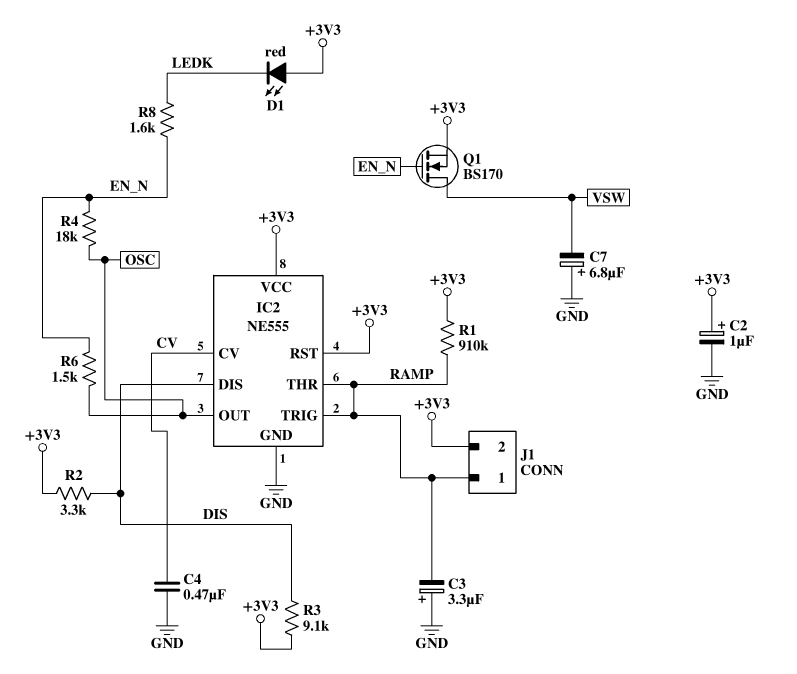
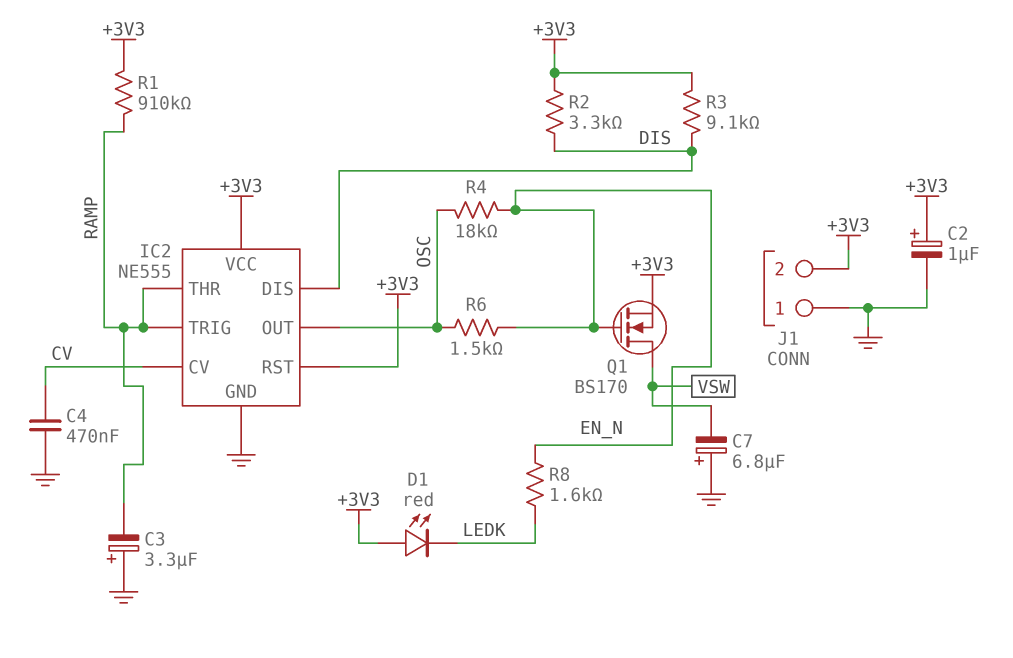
J1 pin 1: RAMP -> GND

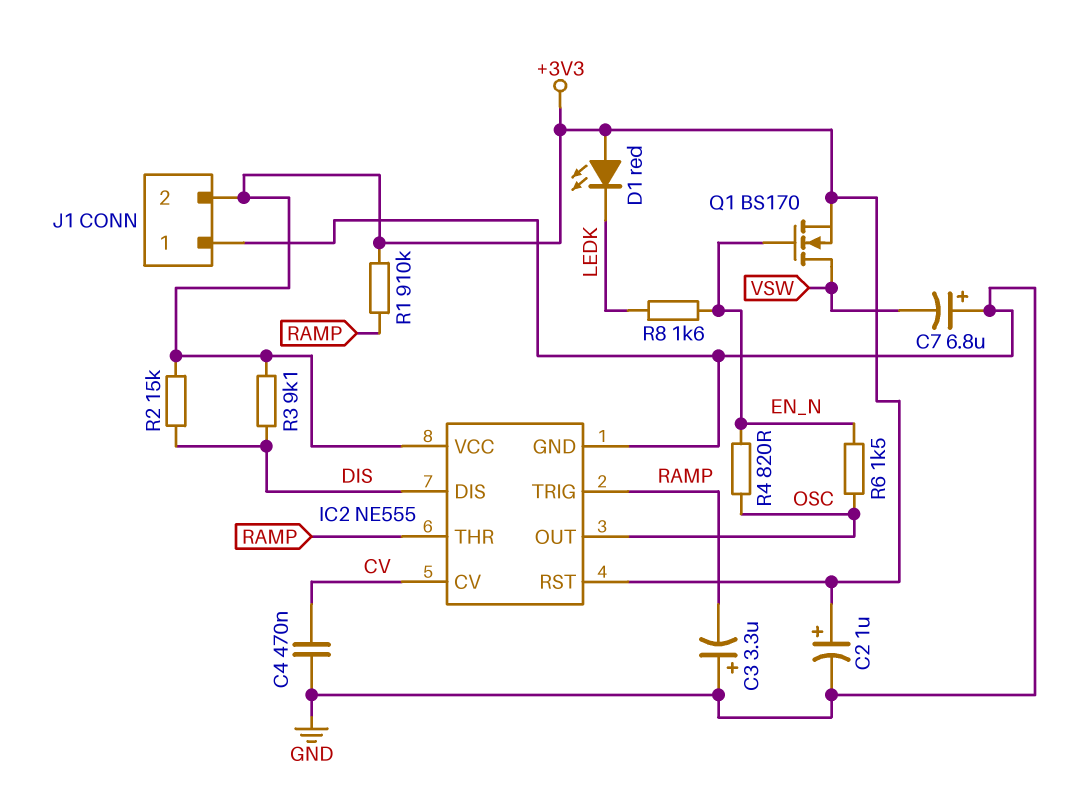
R2: 3.3k (+3V3, DIS) -> 15k (+3V3, DIS)
R4: 18k (EN_N, OSC) -> 820 (EN_N, OSC)

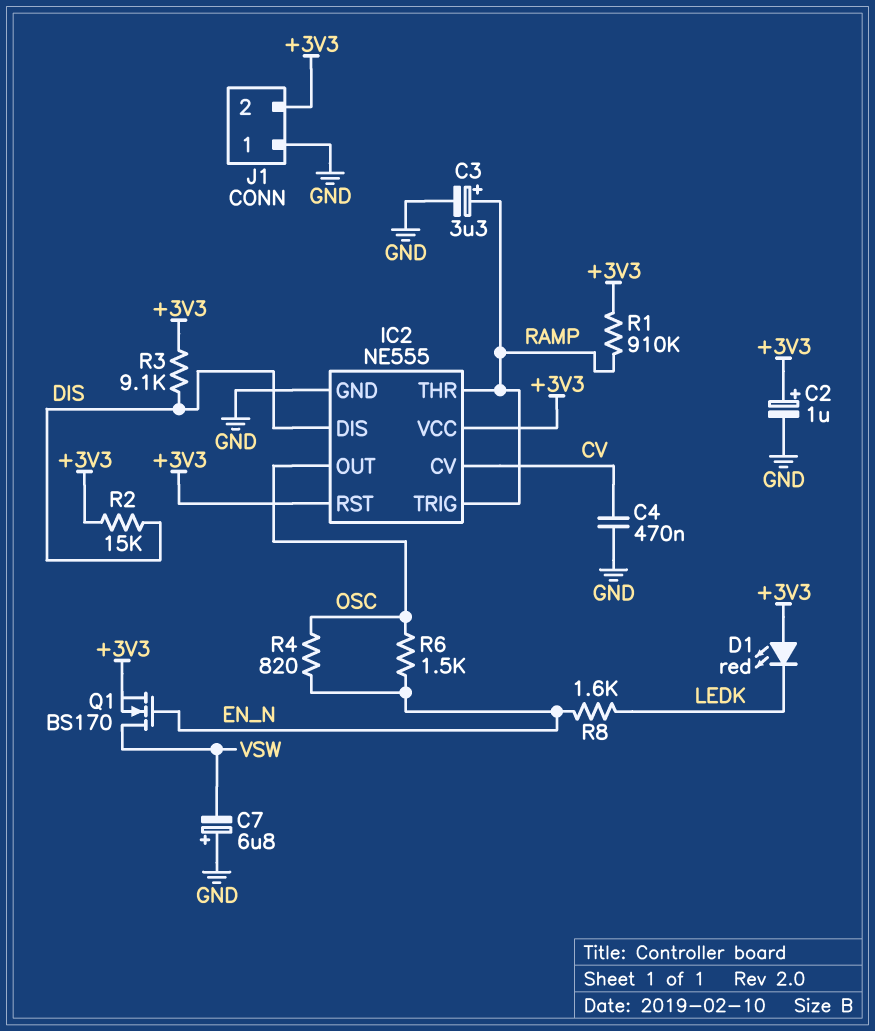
C3: 3.3uF (plus GND, minus RAMP) -> 3.3uF (plus RAMP, minus GND)

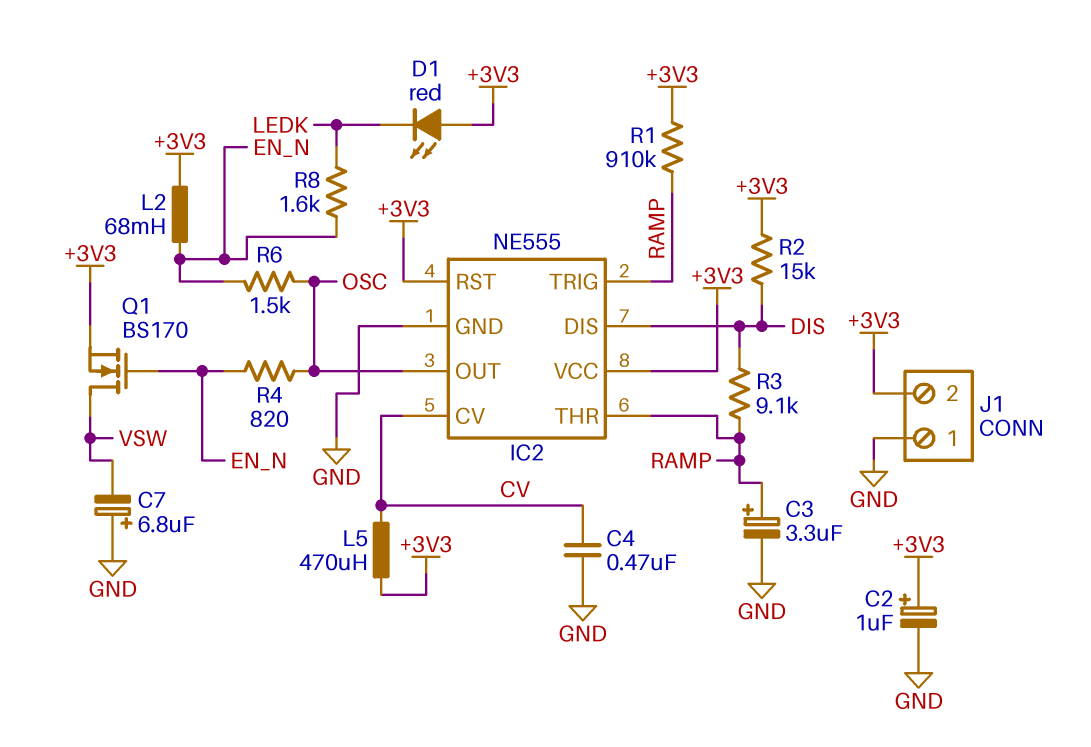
L2: none -> 68mH (+3V3, EN_N)
L5: none -> 470uH (+3V3, CV)
R3: 9.1k (+3V3, DIS) -> 9.1k (DIS, RAMP)

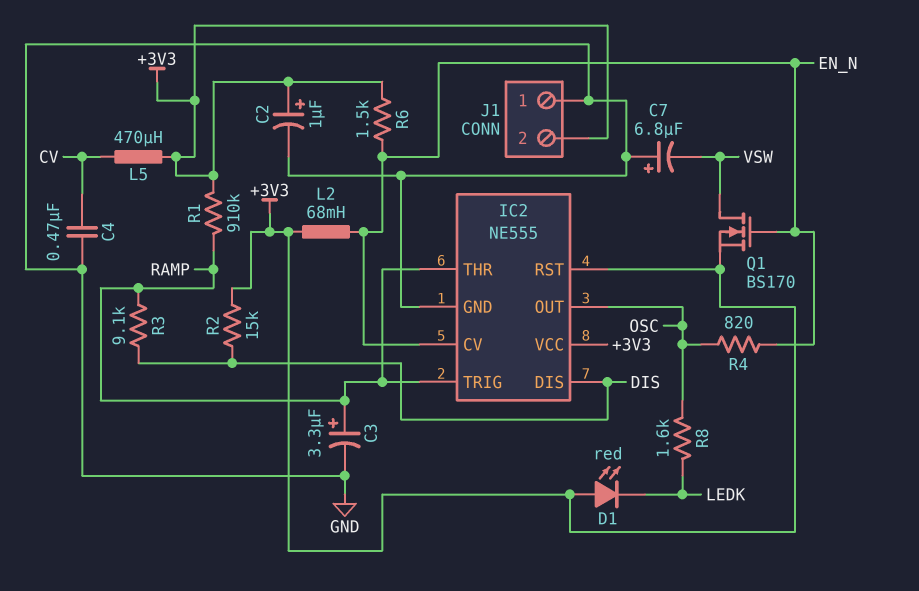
IC2 pin CV: CV -> EN_N
R6: 1.5k (EN_N, OSC) -> 1.5k (+3V3, EN_N)
R8: 1.6k (EN_N, LEDK) -> 1.6k (LEDK, OSC)

